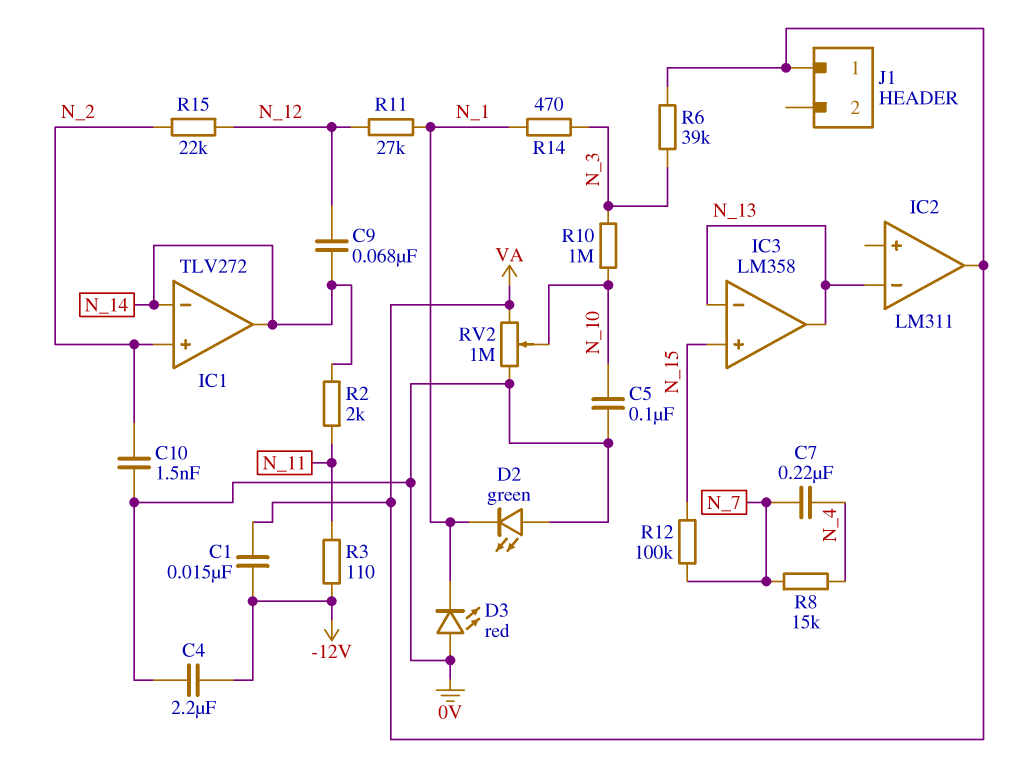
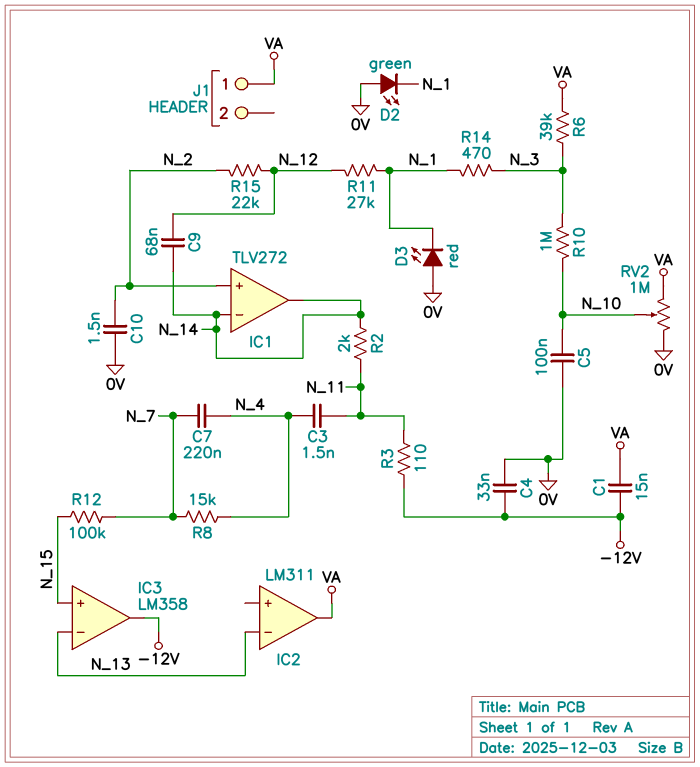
C3: none -> 1.5nF (N_4, N_11)
C4: 2.2uF (-12V, 0V) -> 33nF (-12V, 0V)
IC3 pin out: N_13 -> -12V

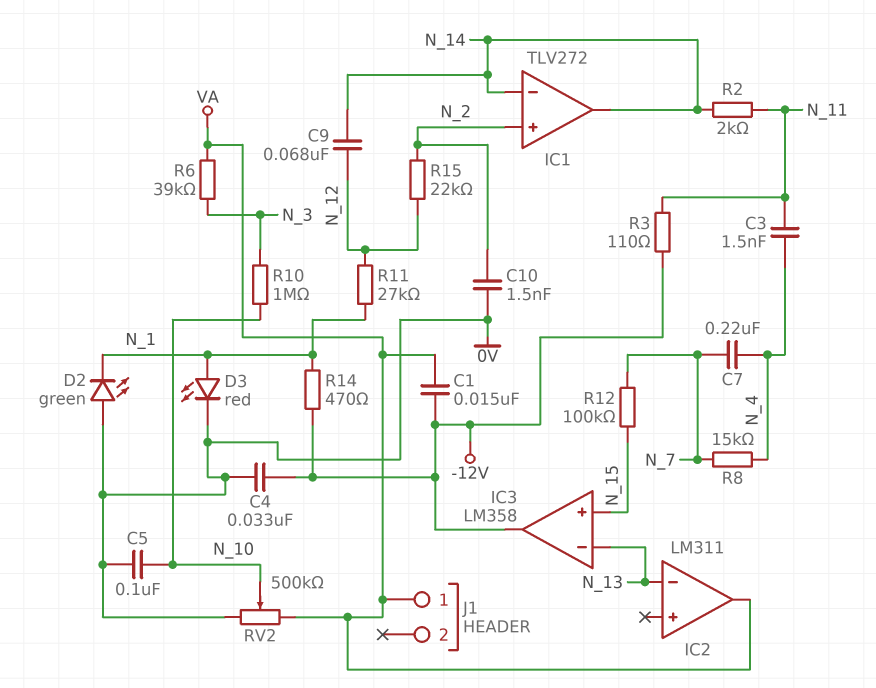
D3: LED red (A 0V, K N_1) -> LED red (A N_1, K 0V)
R14: 470 (N_1, N_3) -> 470 (-12V, N_1)
RV2: 1M (0V, VA, wiper N_10) -> 500k (0V, VA, wiper N_10)

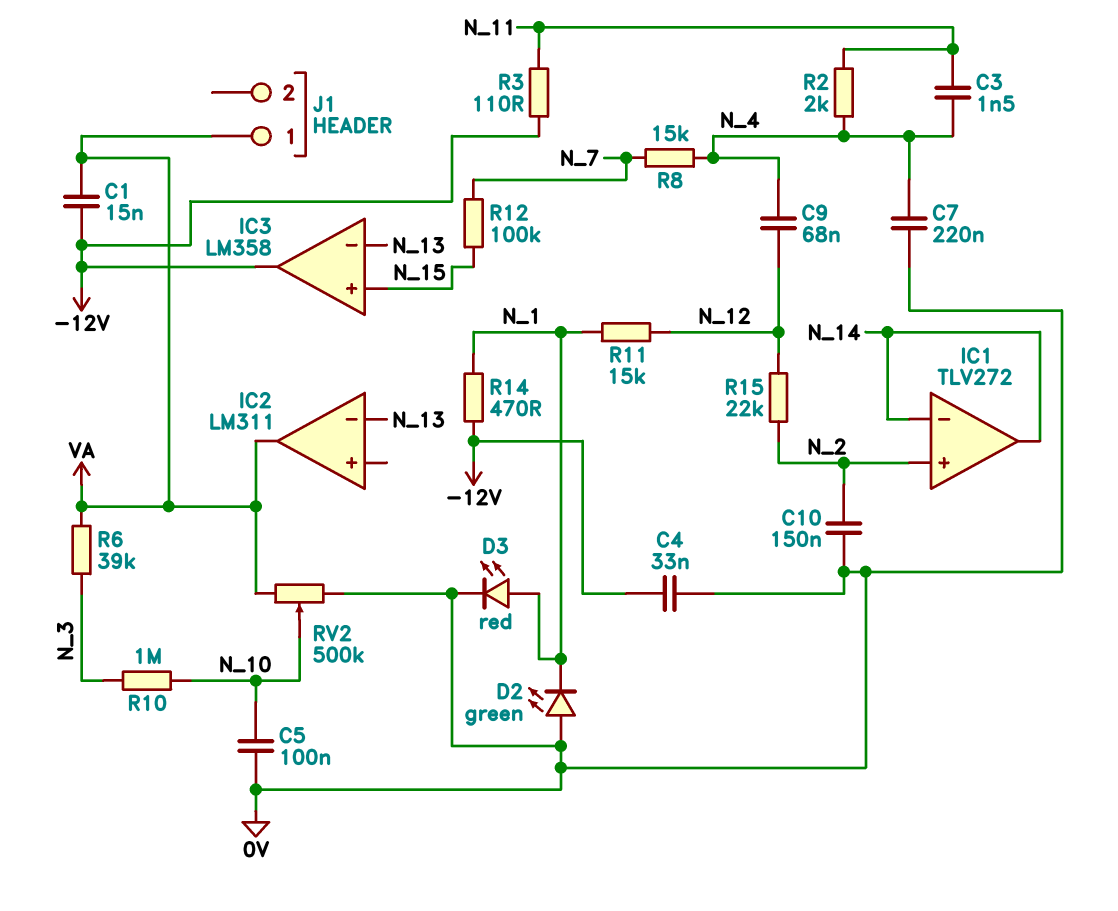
C7: 220nF (N_4, N_7) -> 220nF (0V, N_4)
C9: 68nF (N_12, N_14) -> 68nF (N_4, N_12)
C10: 1.5nF (0V, N_2) -> 150nF (0V, N_2)
R2: 2k (N_11, N_14) -> 2k (N_4, N_11)
R11: 27k (N_1, N_12) -> 15k (N_1, N_12)

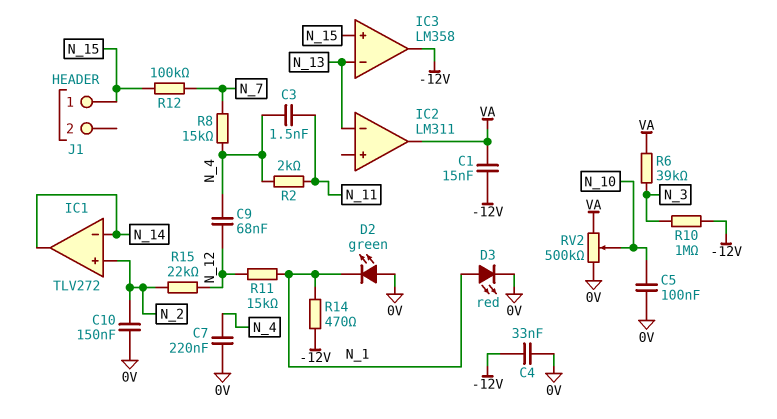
J1 pin 1: VA -> N_15
R3: 110 (-12V, N_11) -> none
R10: 1M (N_3, N_10) -> 1M (-12V, N_3)

